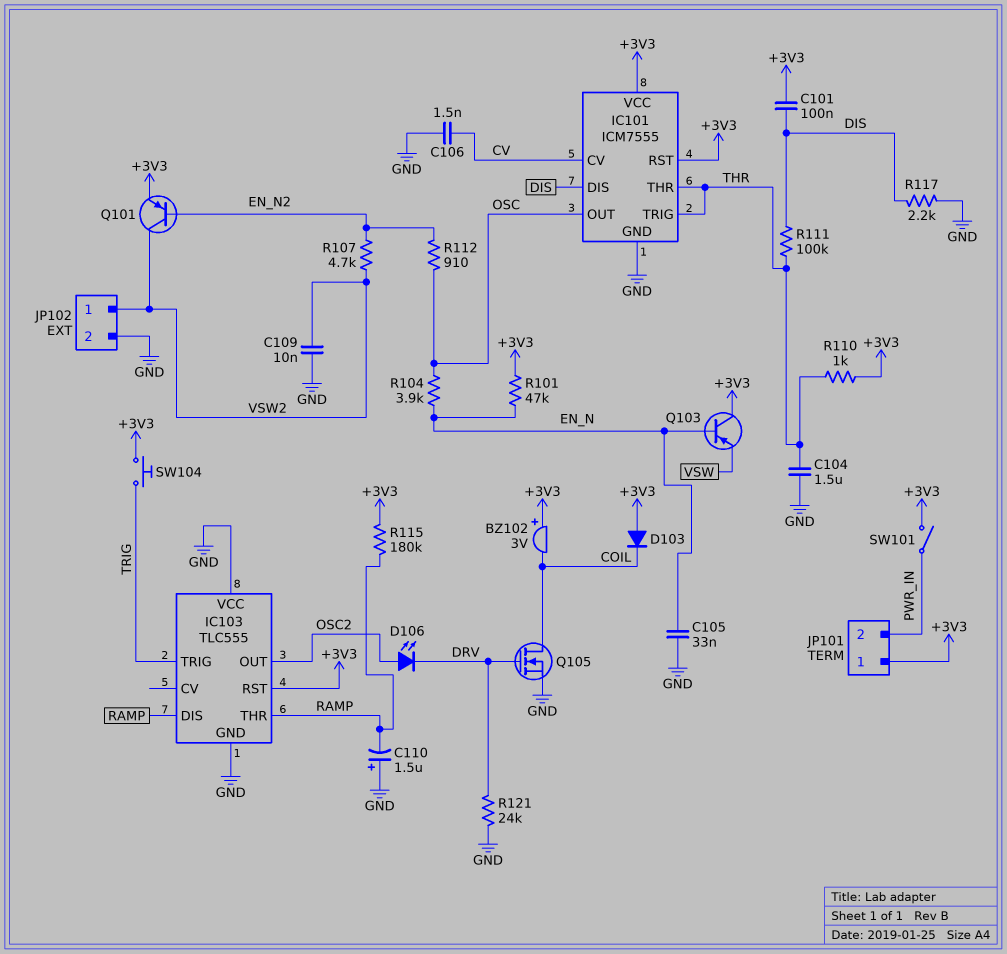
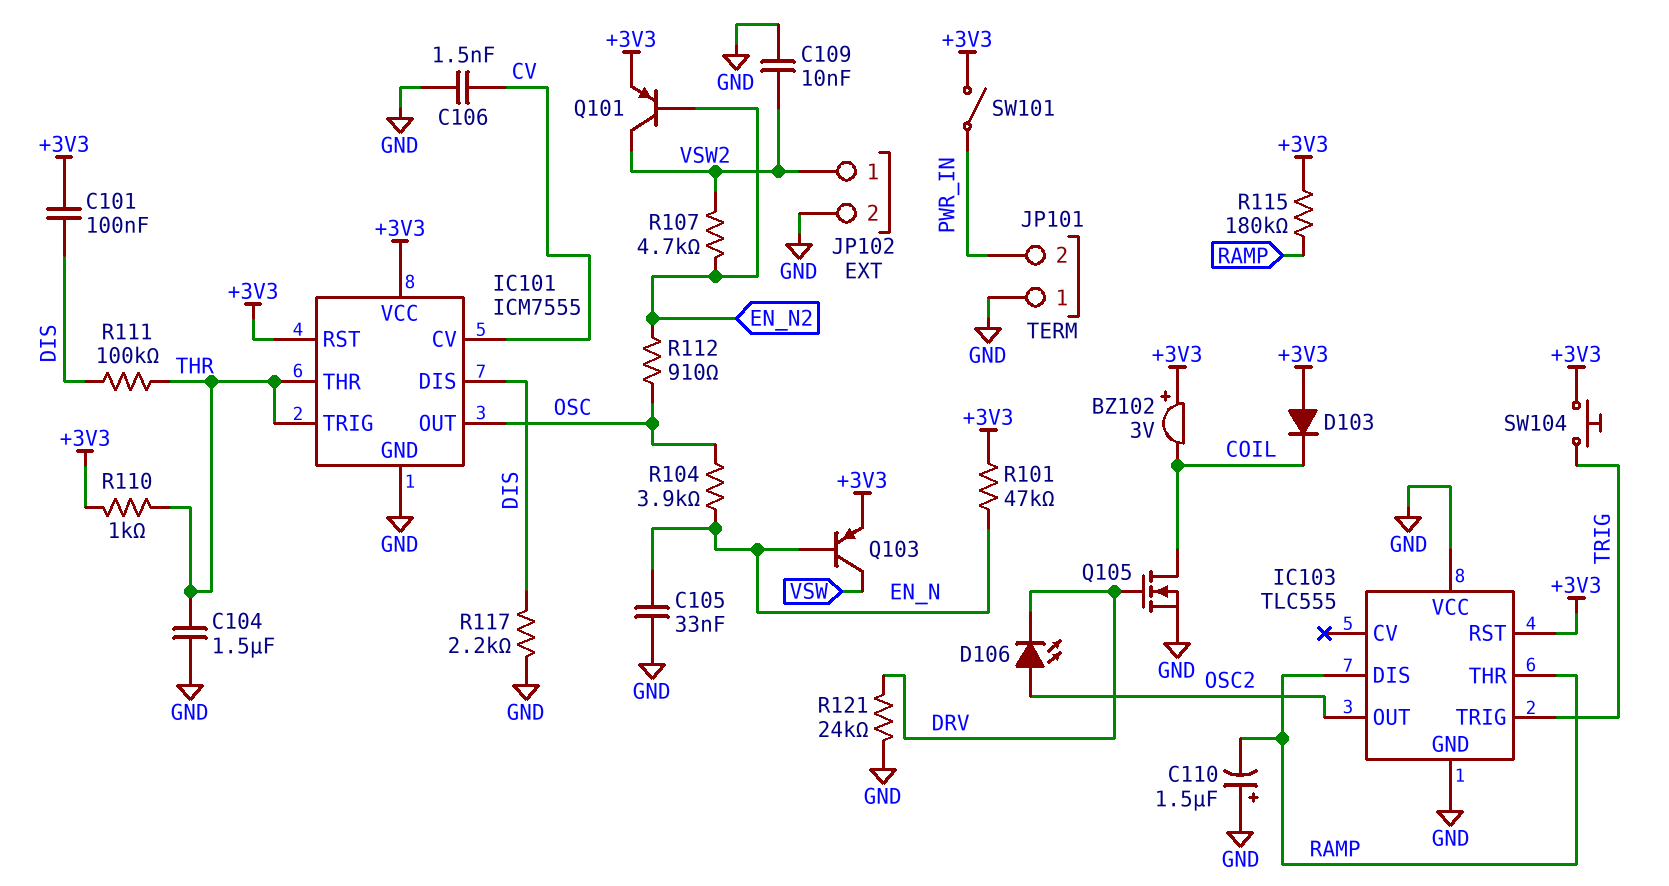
JP101 pin 1: +3V3 -> GND
Q103: PNP (B EN_N, C +3V3, E VSW) -> PNP (B EN_N, C VSW, E +3V3)

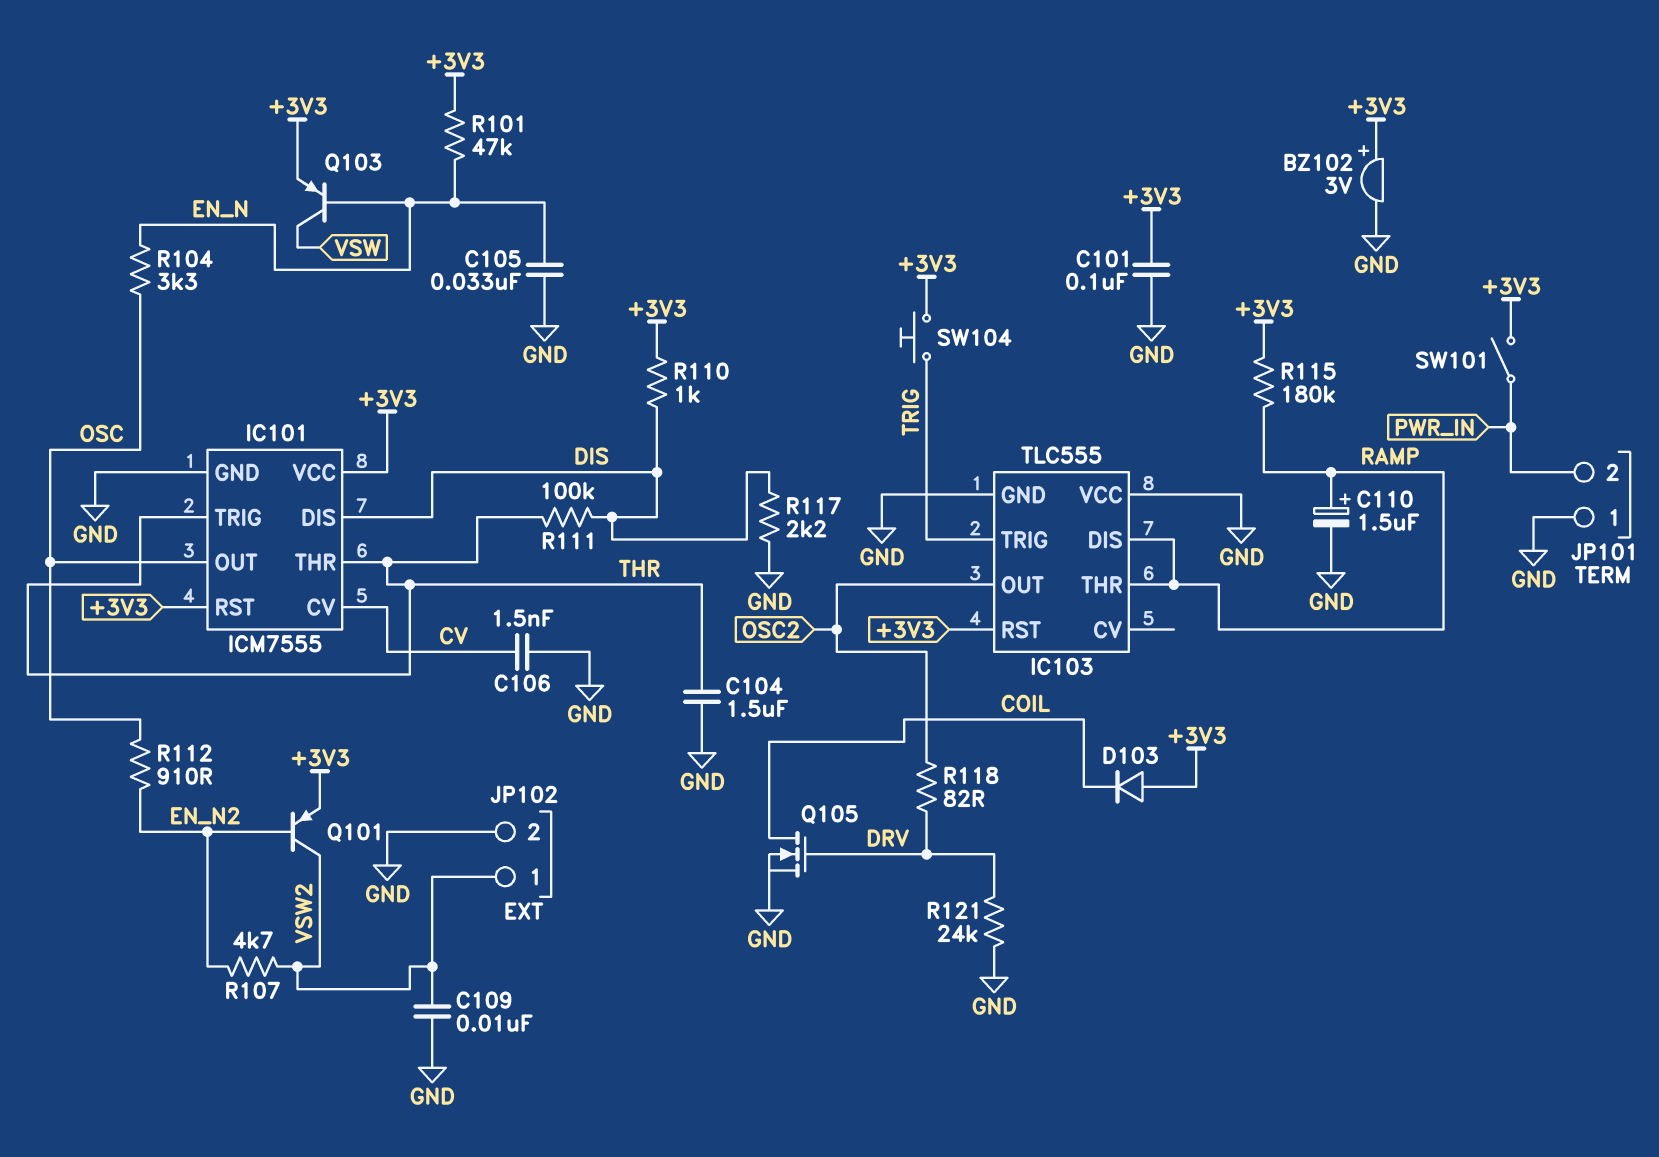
BZ102: buzzer 3V (plus +3V3, minus COIL) -> buzzer 3V (plus +3V3, minus GND)
C101: 100nF (+3V3, DIS) -> 100nF (+3V3, GND)
C110: 1.5uF (plus GND, minus RAMP) -> 1.5uF (plus RAMP, minus GND)
D106: LED (A OSC2, K DRV) -> none
R104: 3.9k (EN_N, OSC) -> 3.3k (EN_N, OSC)
R110: 1k (+3V3, THR) -> 1k (+3V3, DIS)
R118: none -> 82 (DRV, OSC2)

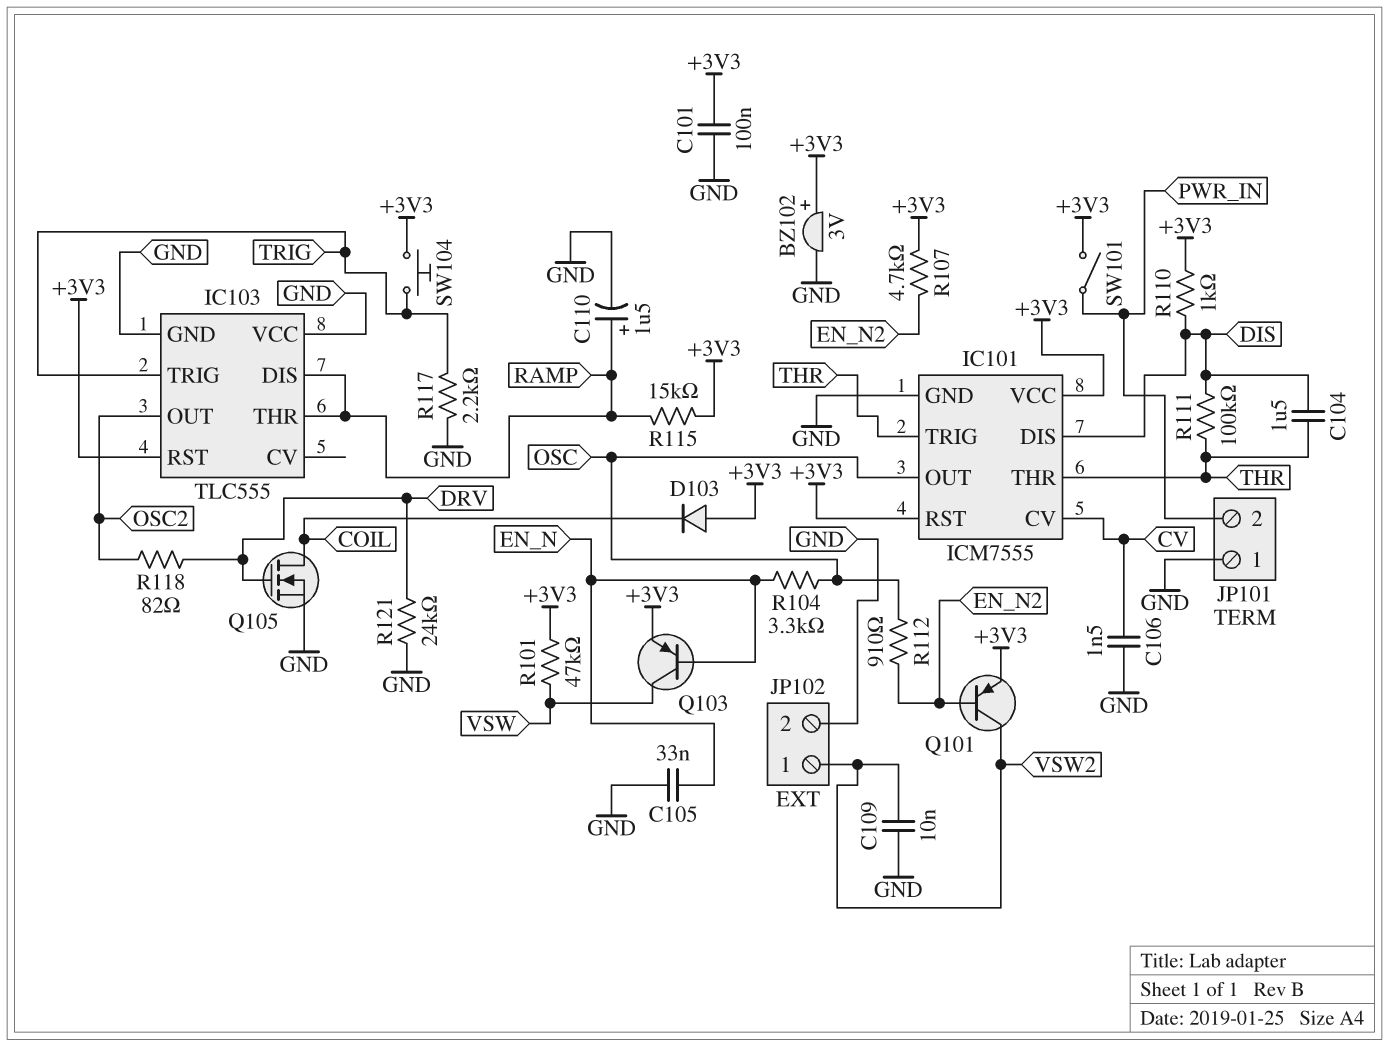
C104: 1.5uF (GND, THR) -> 1.5uF (DIS, THR)
R101: 47k (+3V3, EN_N) -> 47k (+3V3, VSW)
R107: 4.7k (EN_N2, VSW2) -> 4.7k (+3V3, EN_N2)
R115: 180k (+3V3, RAMP) -> 15k (+3V3, RAMP)
R117: 2.2k (DIS, GND) -> 2.2k (GND, TRIG)

